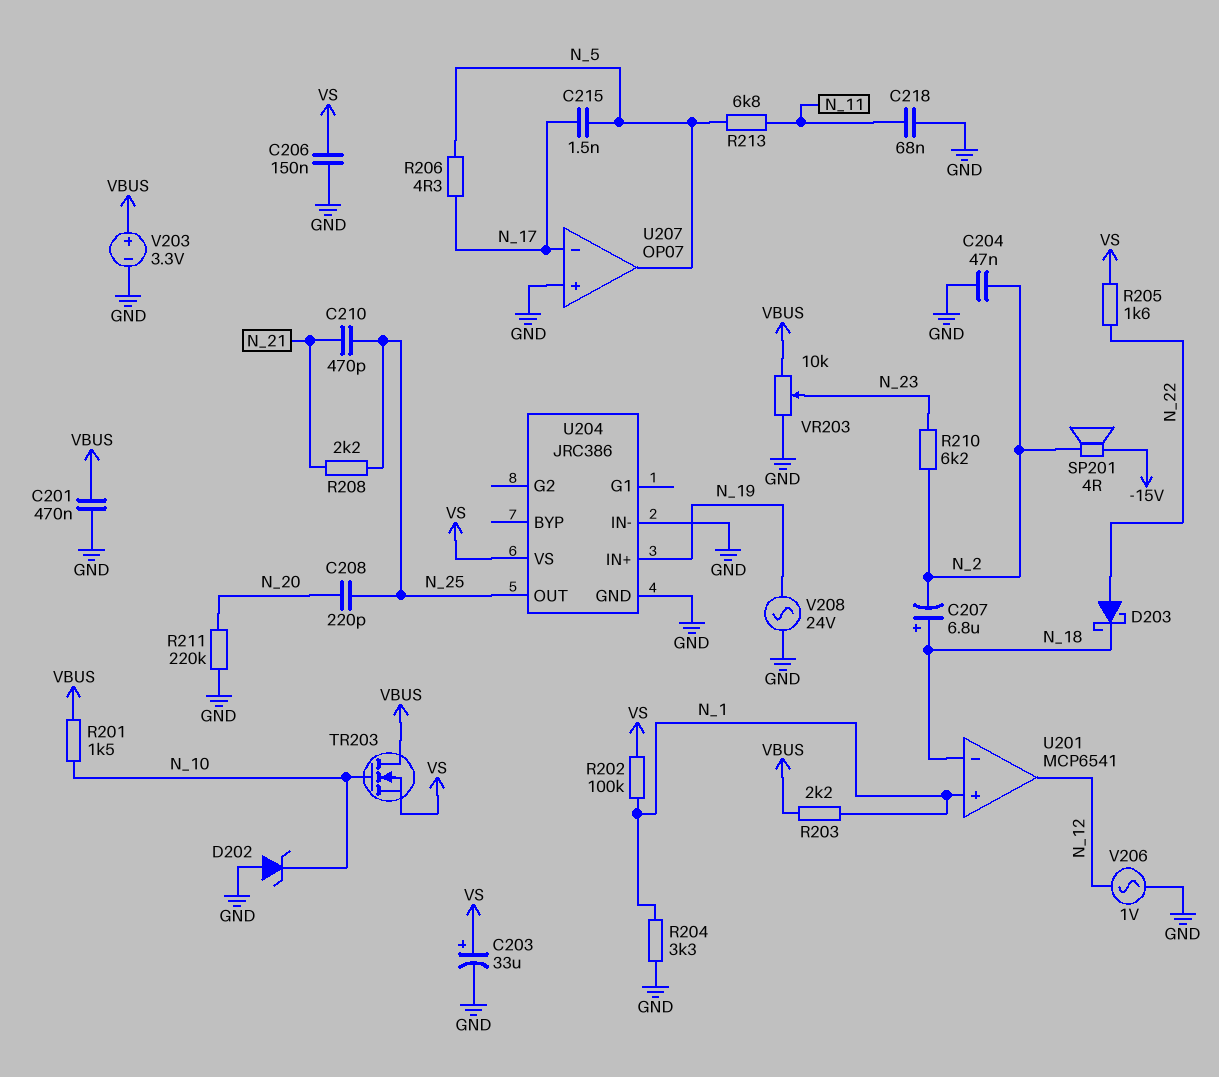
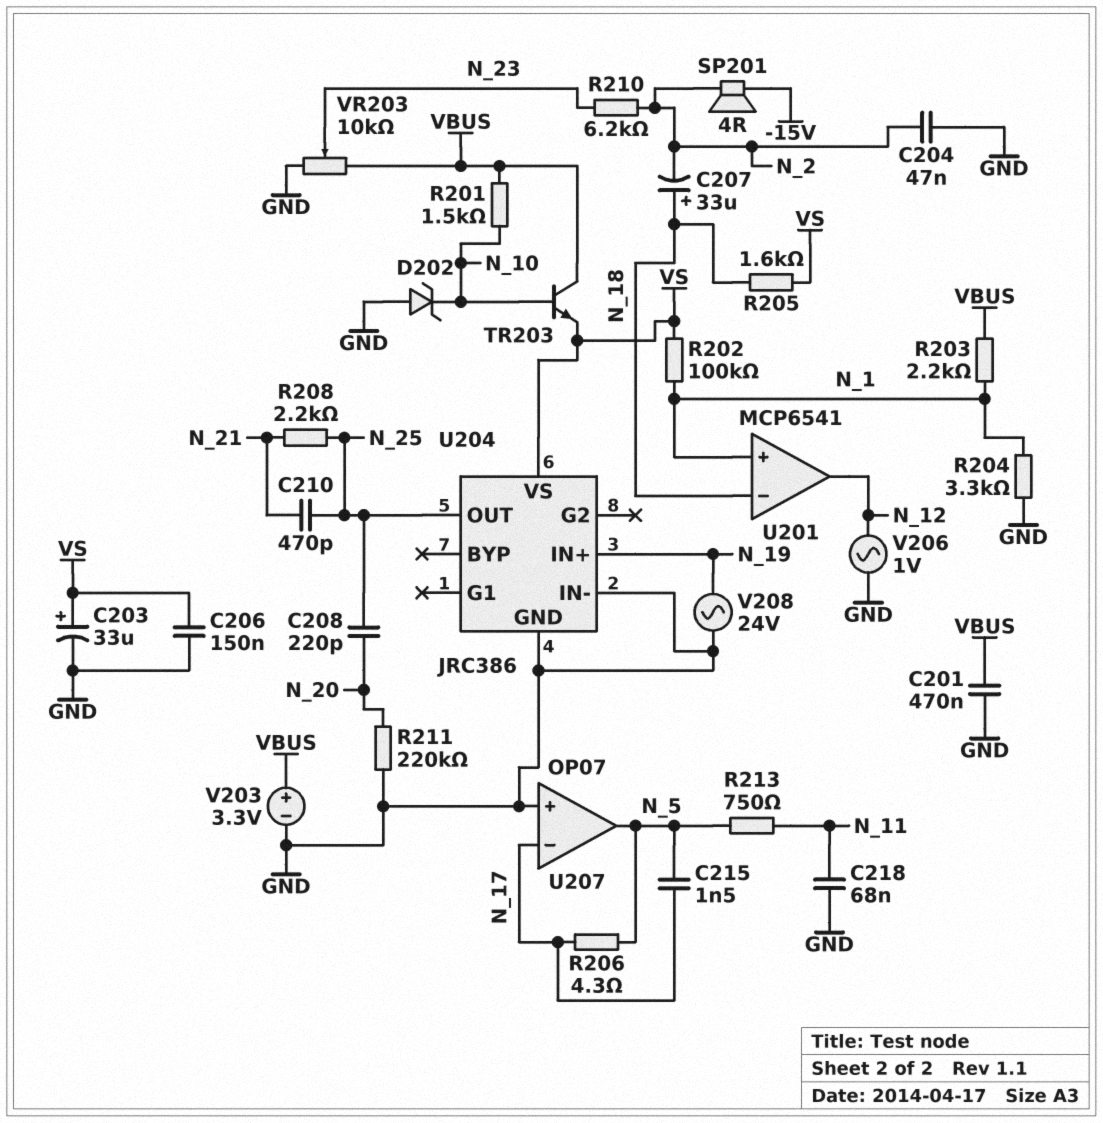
C207: 6.8uF (plus N_18, minus N_2) -> 33uF (plus N_18, minus N_2)
D203: schottky (A N_22, K N_18) -> none
R205: 1.6k (N_22, VS) -> 1.6k (N_18, VS)
R213: 6.8k (N_5, N_11) -> 750 (N_5, N_11)
TR203: NMOS (G N_10, D VBUS, S VS) -> NPN (B N_10, C VBUS, E VS)

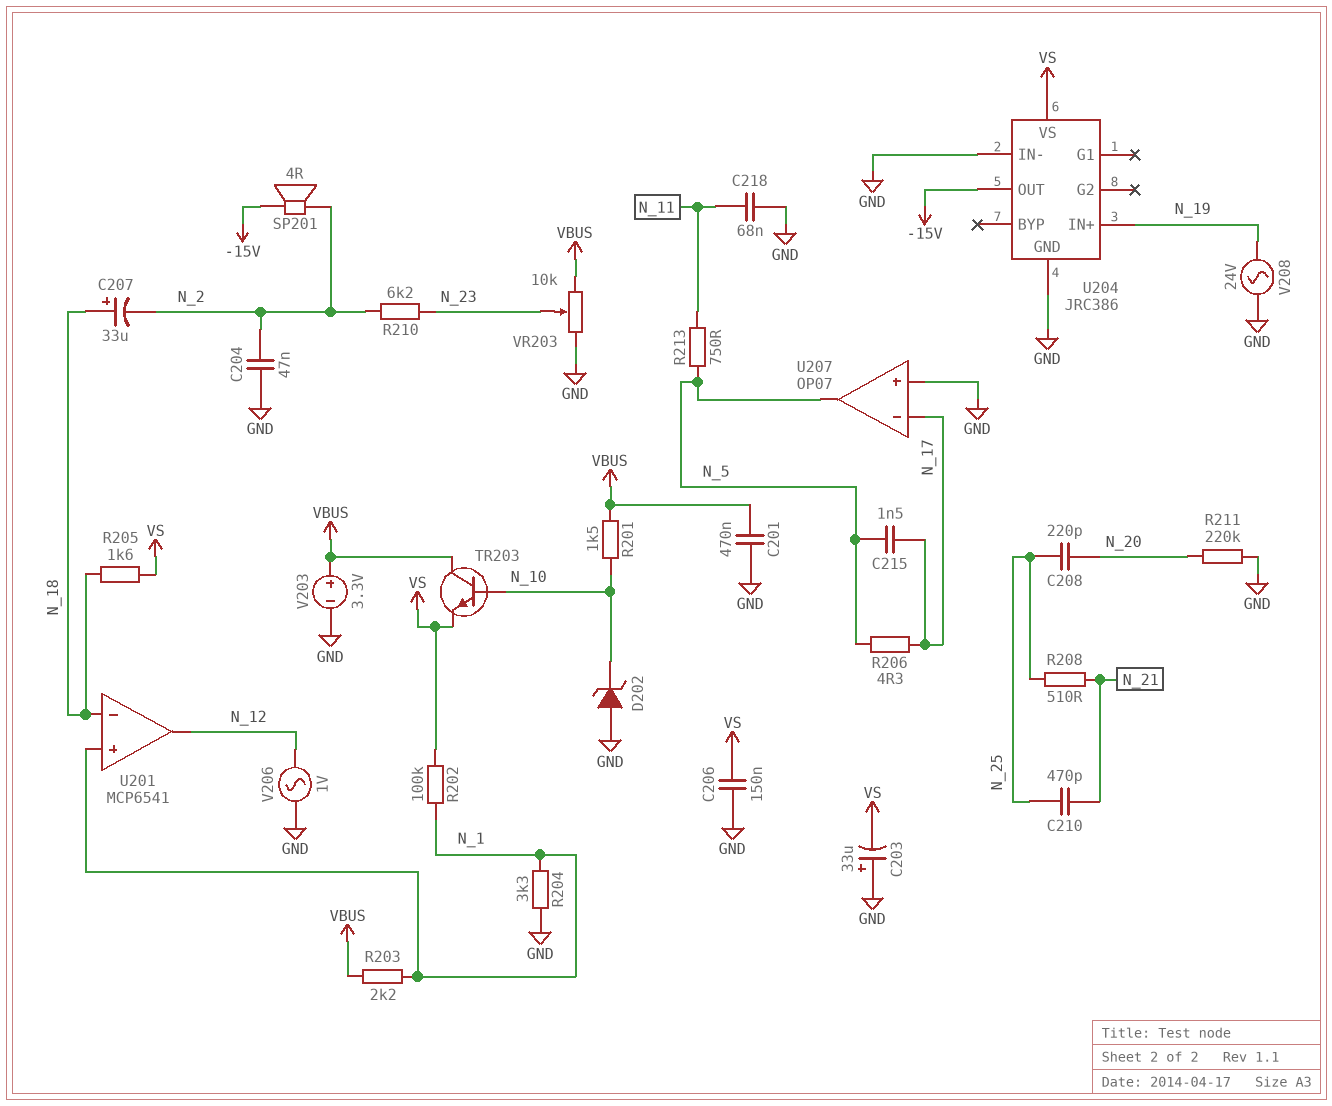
C203: 33uF (plus VS, minus GND) -> 33uF (plus GND, minus VS)
R208: 2.2k (N_21, N_25) -> 510 (N_21, N_25)
U204 pin OUT: N_25 -> -15V

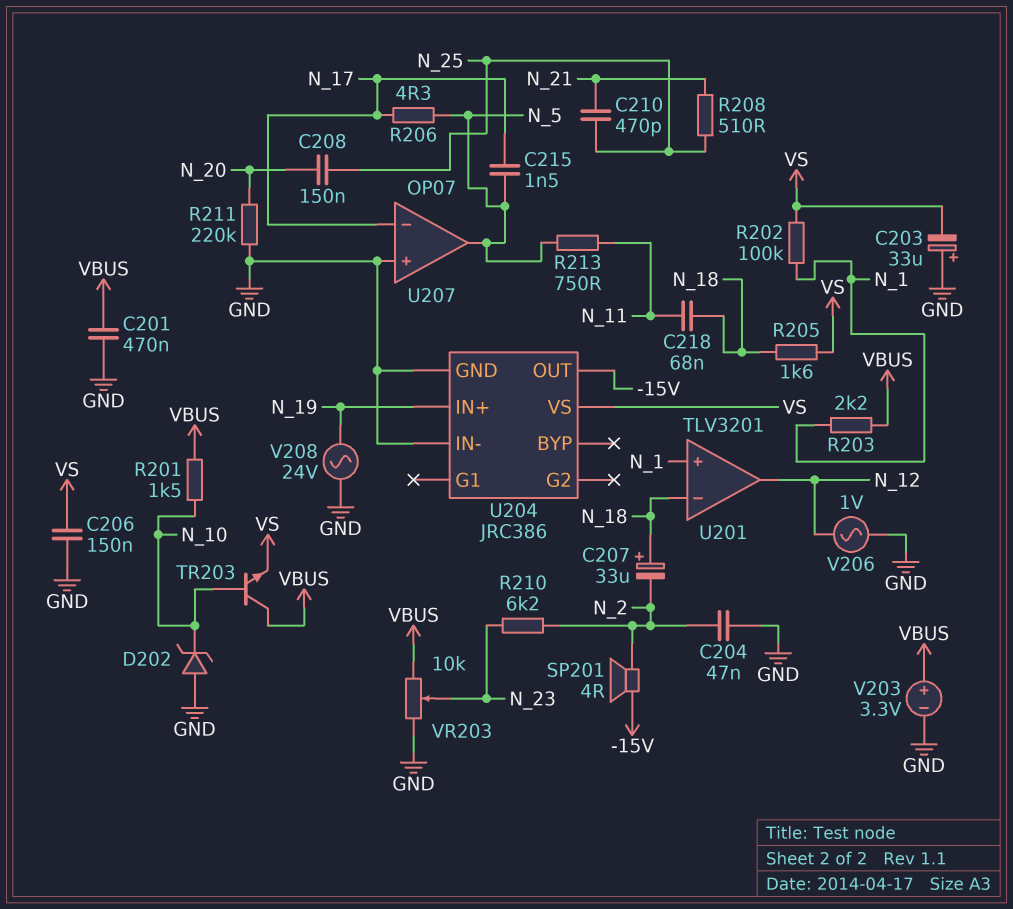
C208: 220pF (N_20, N_25) -> 150nF (N_20, N_25)
C218: 68nF (GND, N_11) -> 68nF (N_11, N_18)
R204: 3.3k (GND, N_1) -> none
U201: MCP6541 -> TLV3201

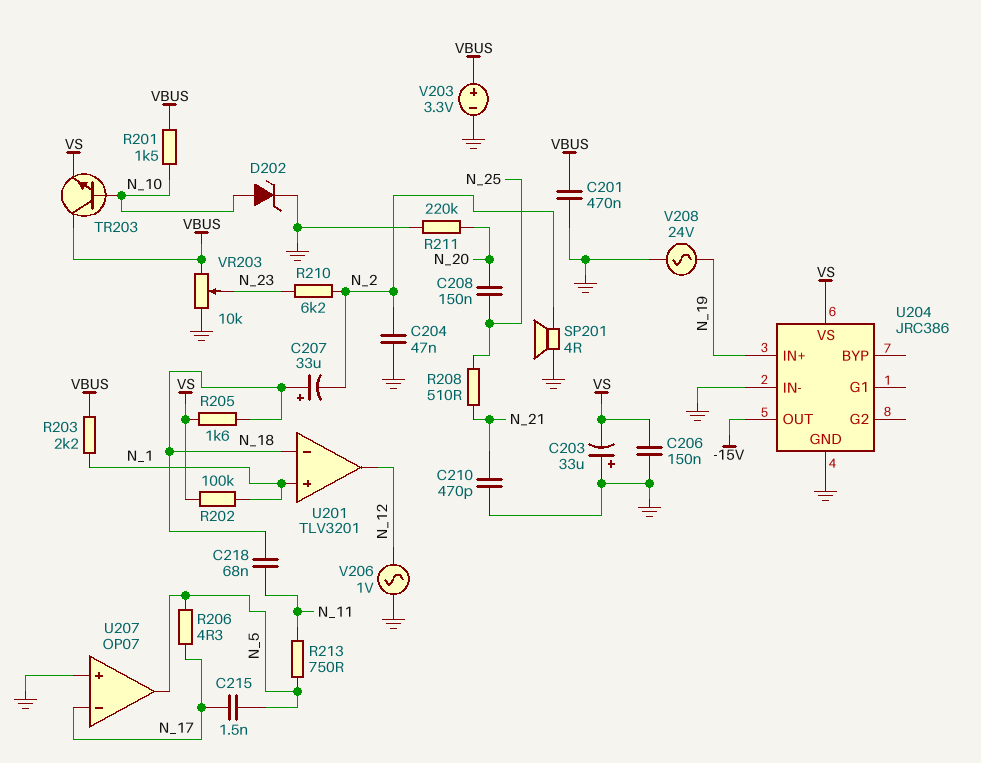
C210: 470pF (N_21, N_25) -> 470pF (GND, N_21)
D202: zener (A GND, K N_10) -> zener (A N_10, K GND)
SP201: speaker 4R (-15V, N_2) -> speaker 4R (GND, N_2)

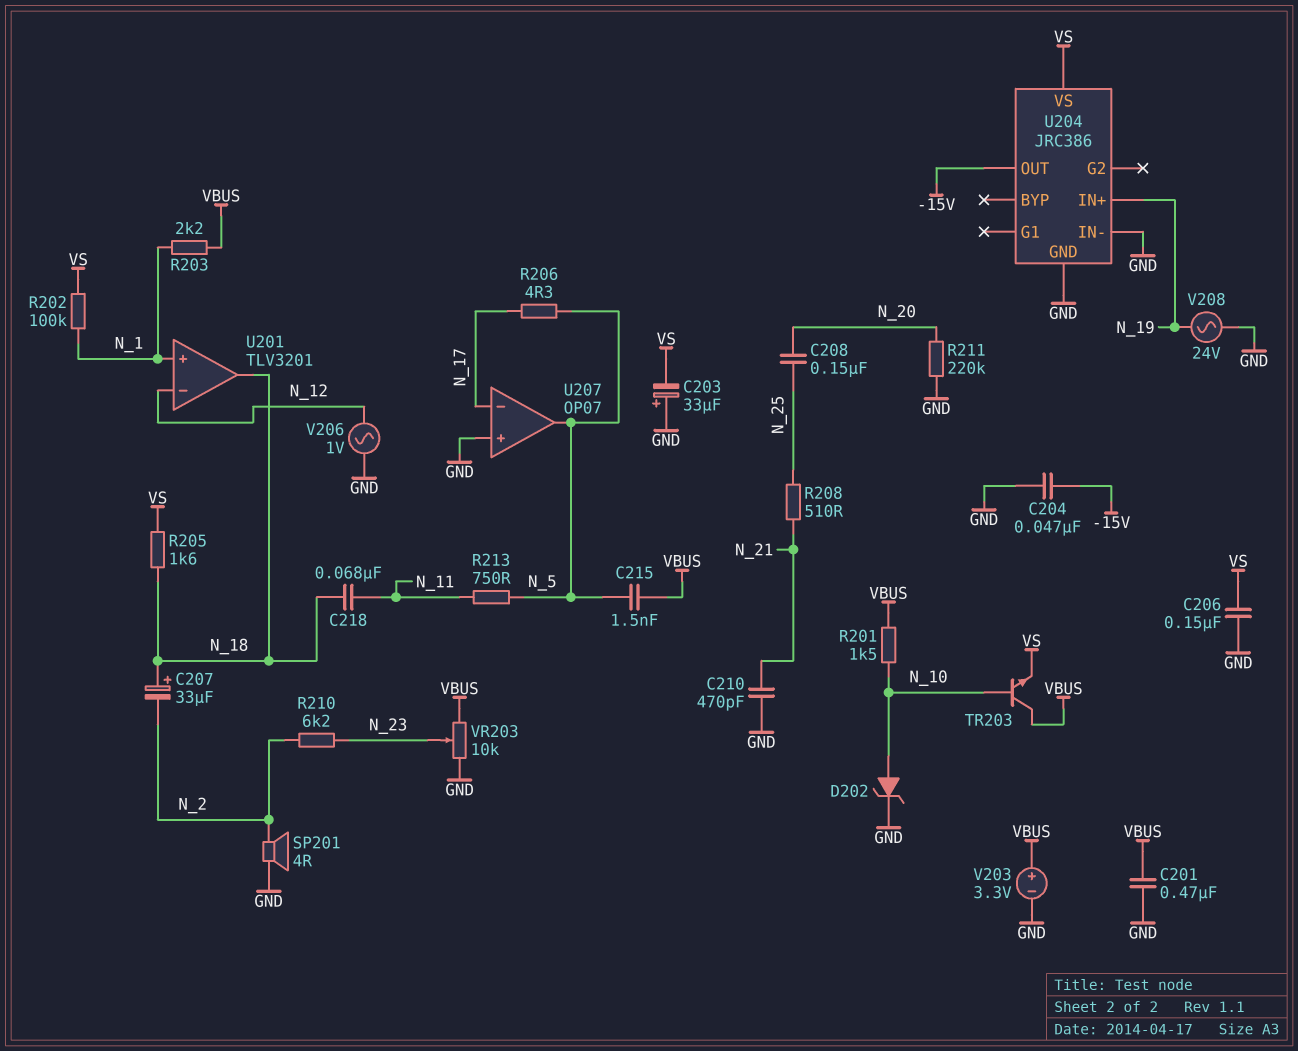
C204: 47nF (GND, N_2) -> 47nF (-15V, GND)
C215: 1.5nF (N_5, N_17) -> 1.5nF (N_5, VBUS)
U201 pin in-: N_18 -> N_12
U201 pin out: N_12 -> N_18

